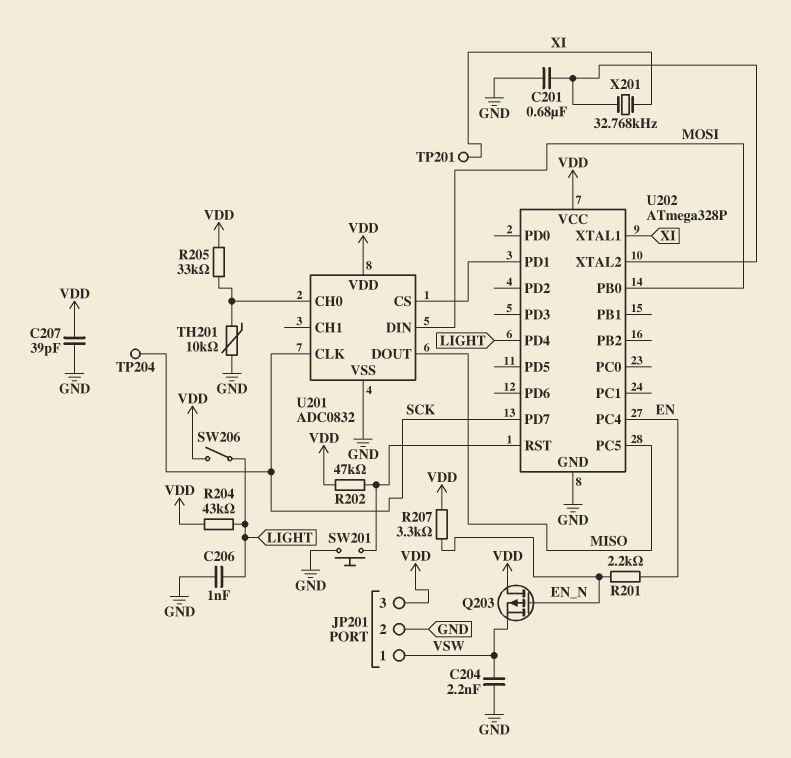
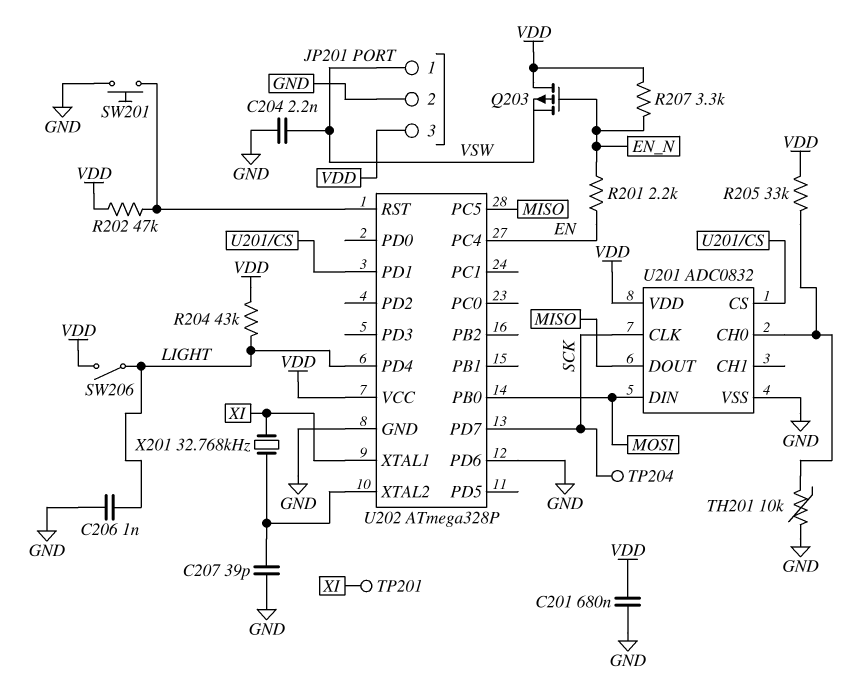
C201: 680nF (GND, U202/XTAL2) -> 680nF (GND, VDD)
C207: 39pF (GND, VDD) -> 39pF (GND, U202/XTAL2)
U202 pin PD6: none -> GND

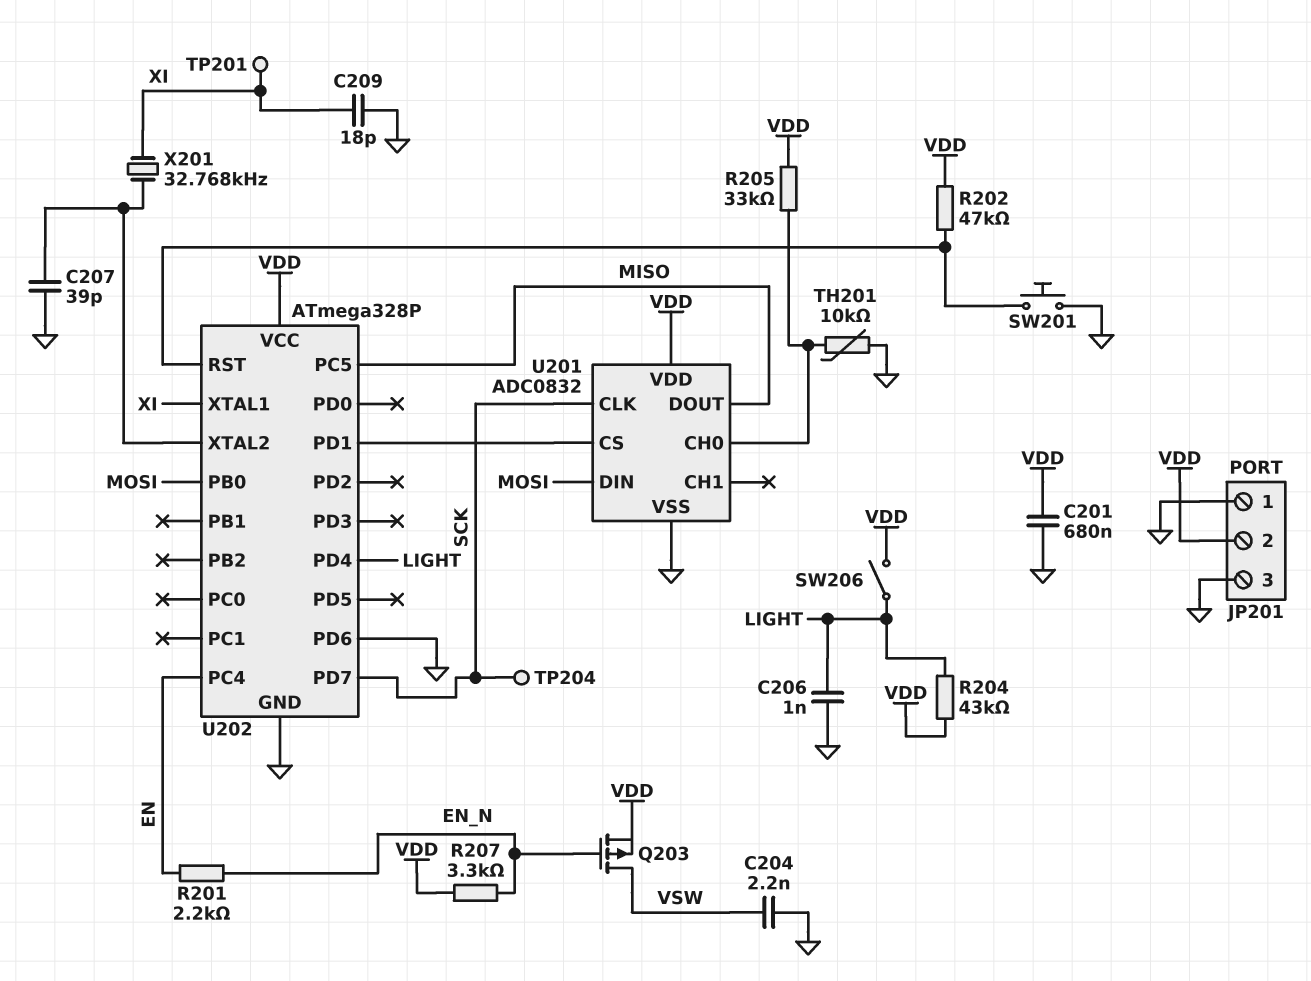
C209: none -> 18pF (GND, XI)
JP201 pin 1: VSW -> GND
JP201 pin 2: GND -> VDD
JP201 pin 3: VDD -> GND
Q203: PMOS (G EN_N, D VDD, S VSW) -> PMOS (G EN_N, D VSW, S VDD)

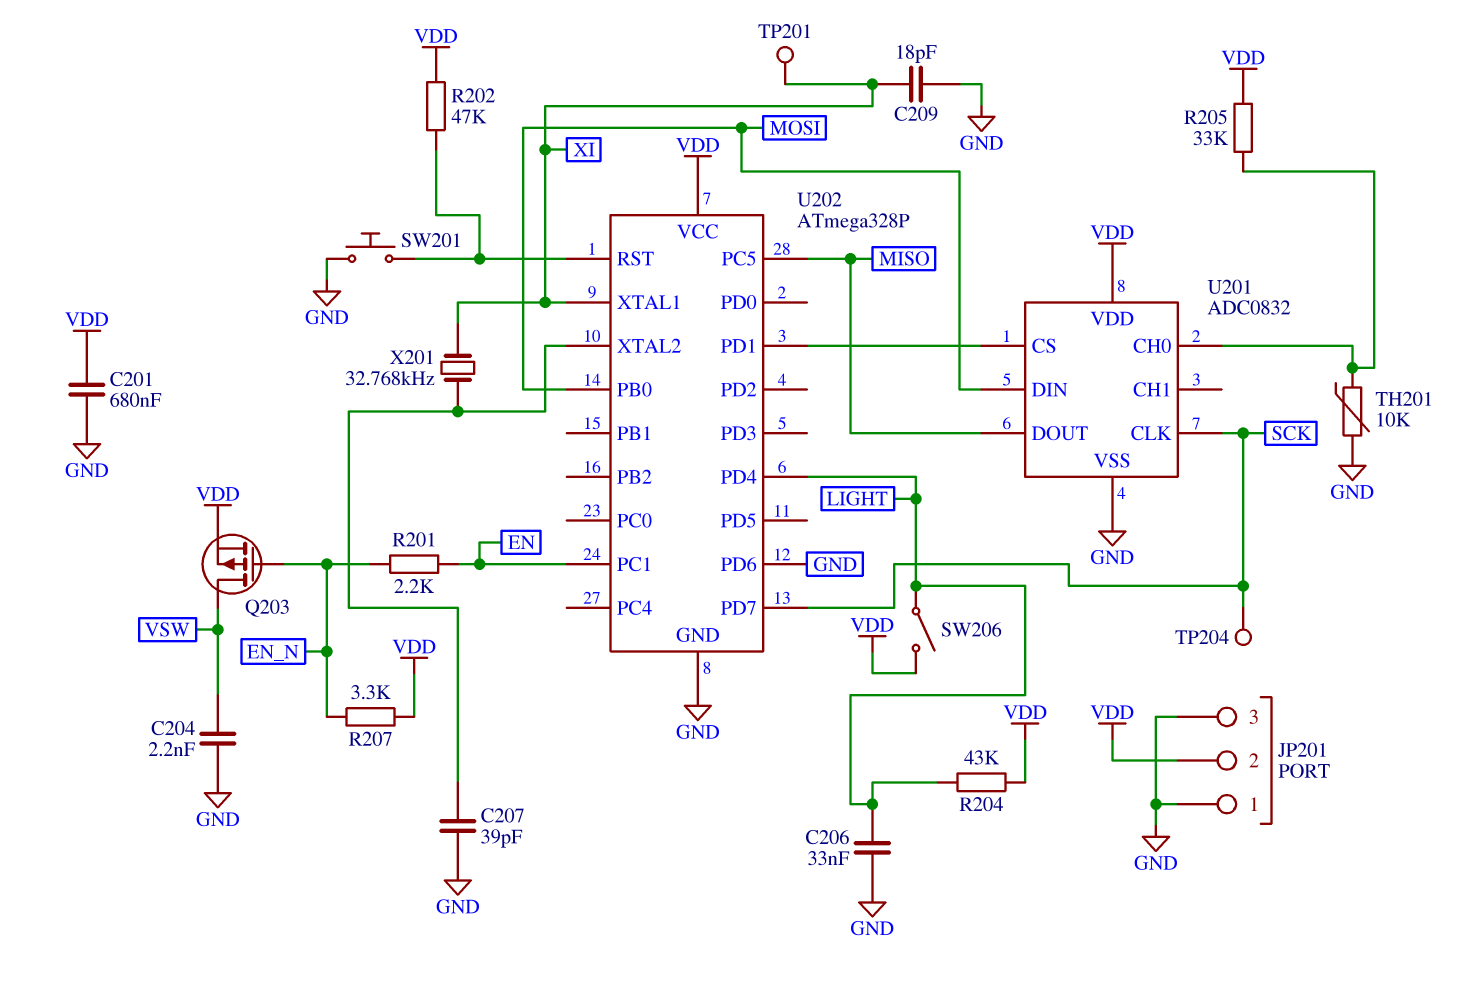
C206: 1nF (GND, LIGHT) -> 33nF (GND, LIGHT)
U202 pin PC1: none -> EN
U202 pin PC4: EN -> none

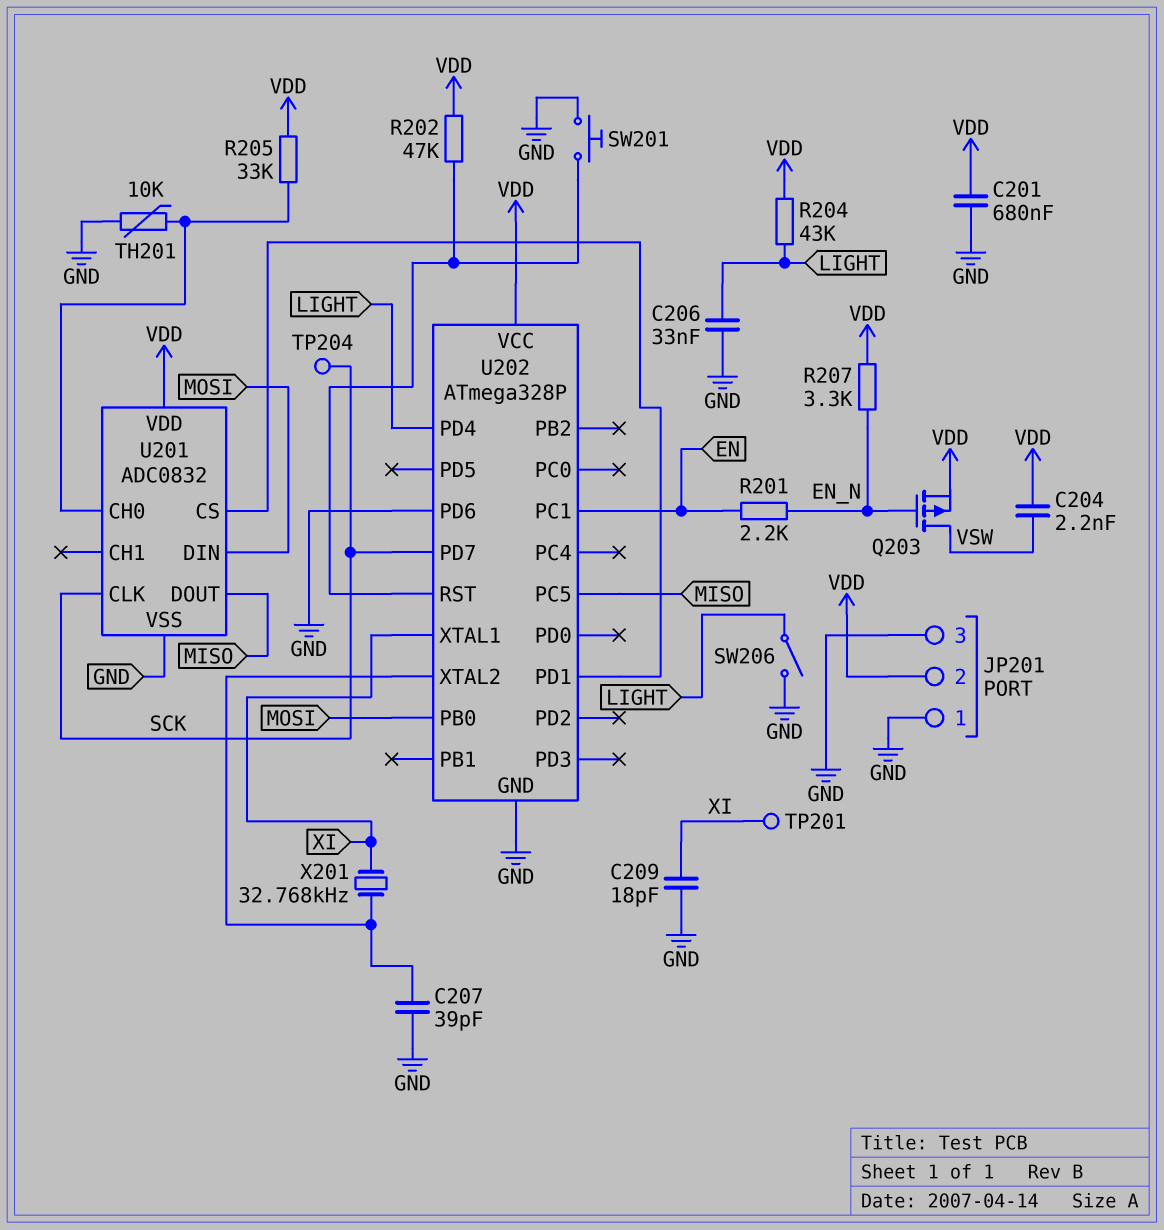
C204: 2.2nF (GND, VSW) -> 2.2nF (VDD, VSW)
SW206: switch (LIGHT, VDD) -> switch (GND, LIGHT)

